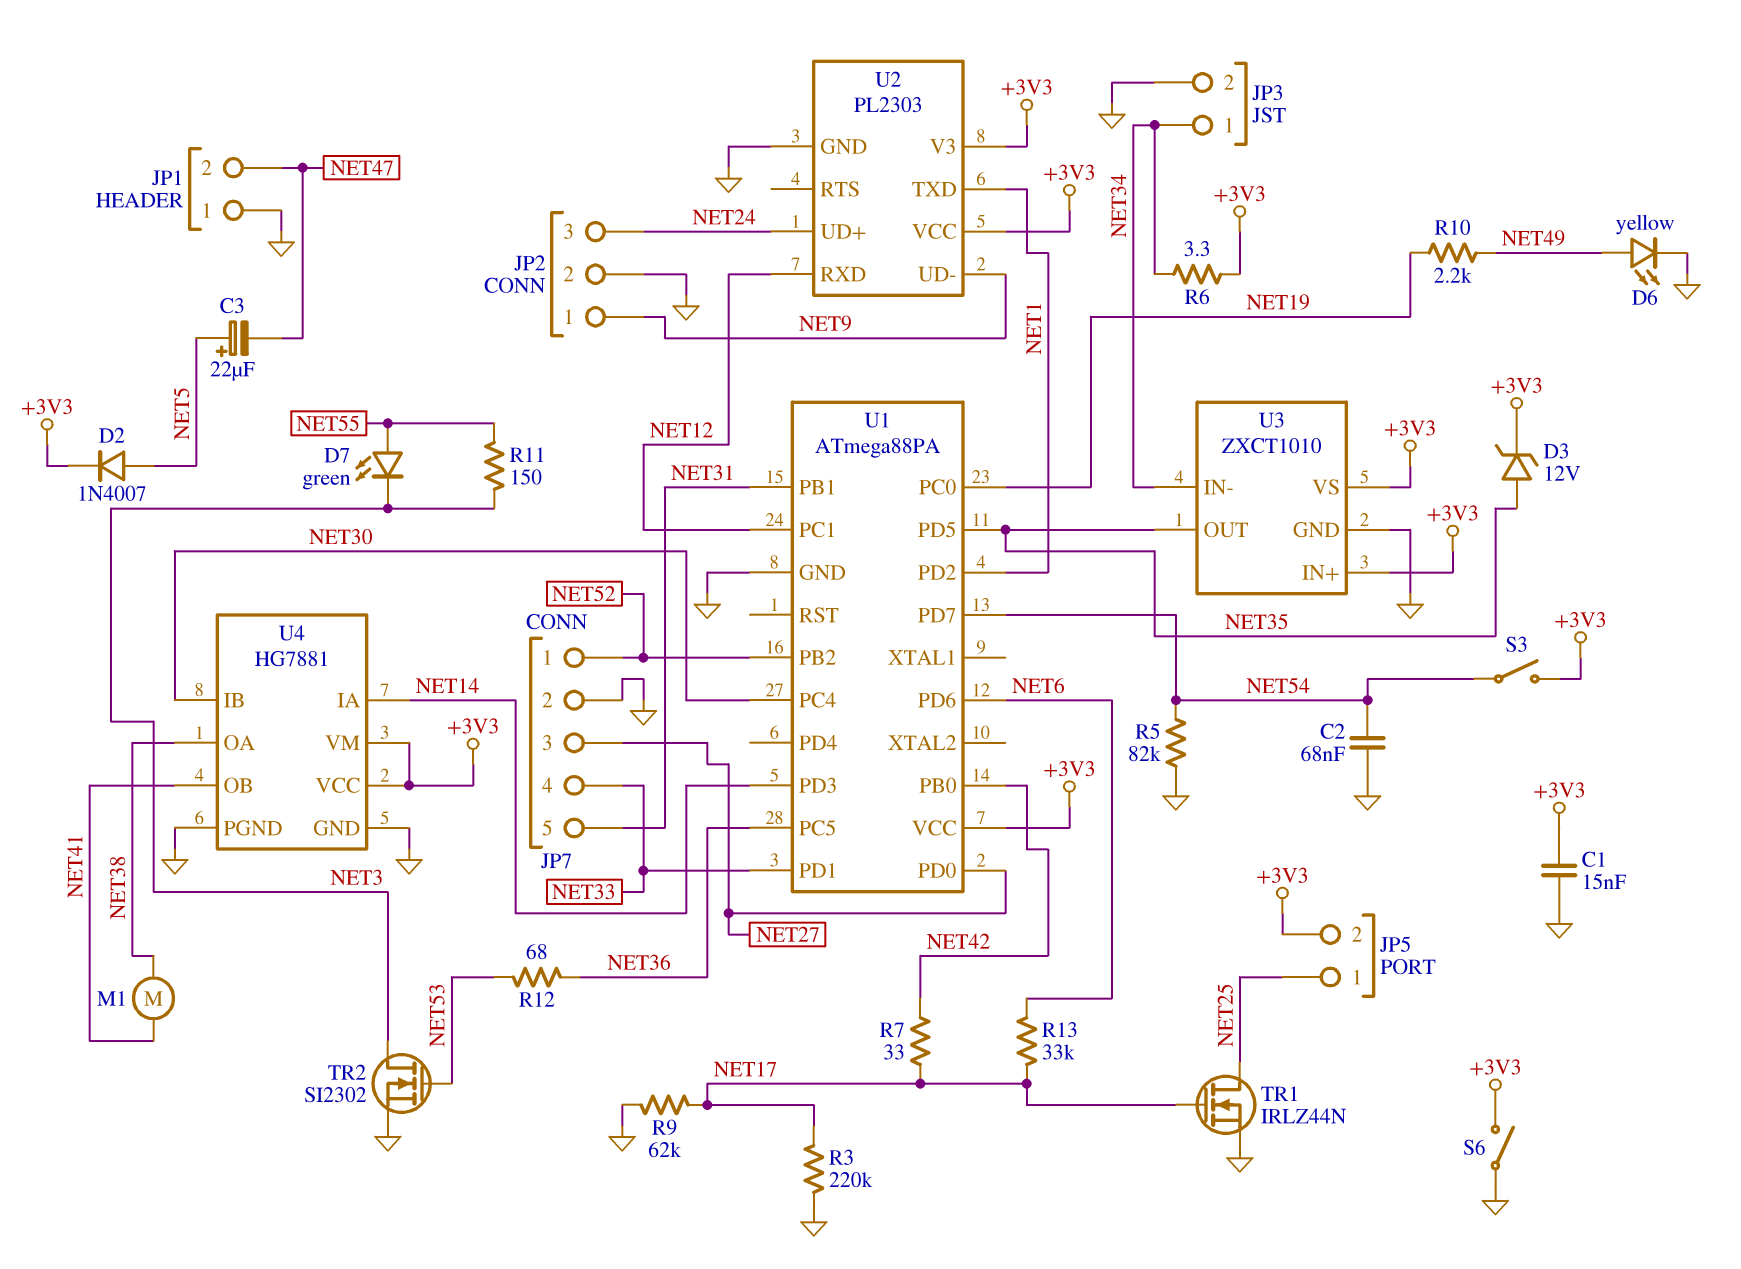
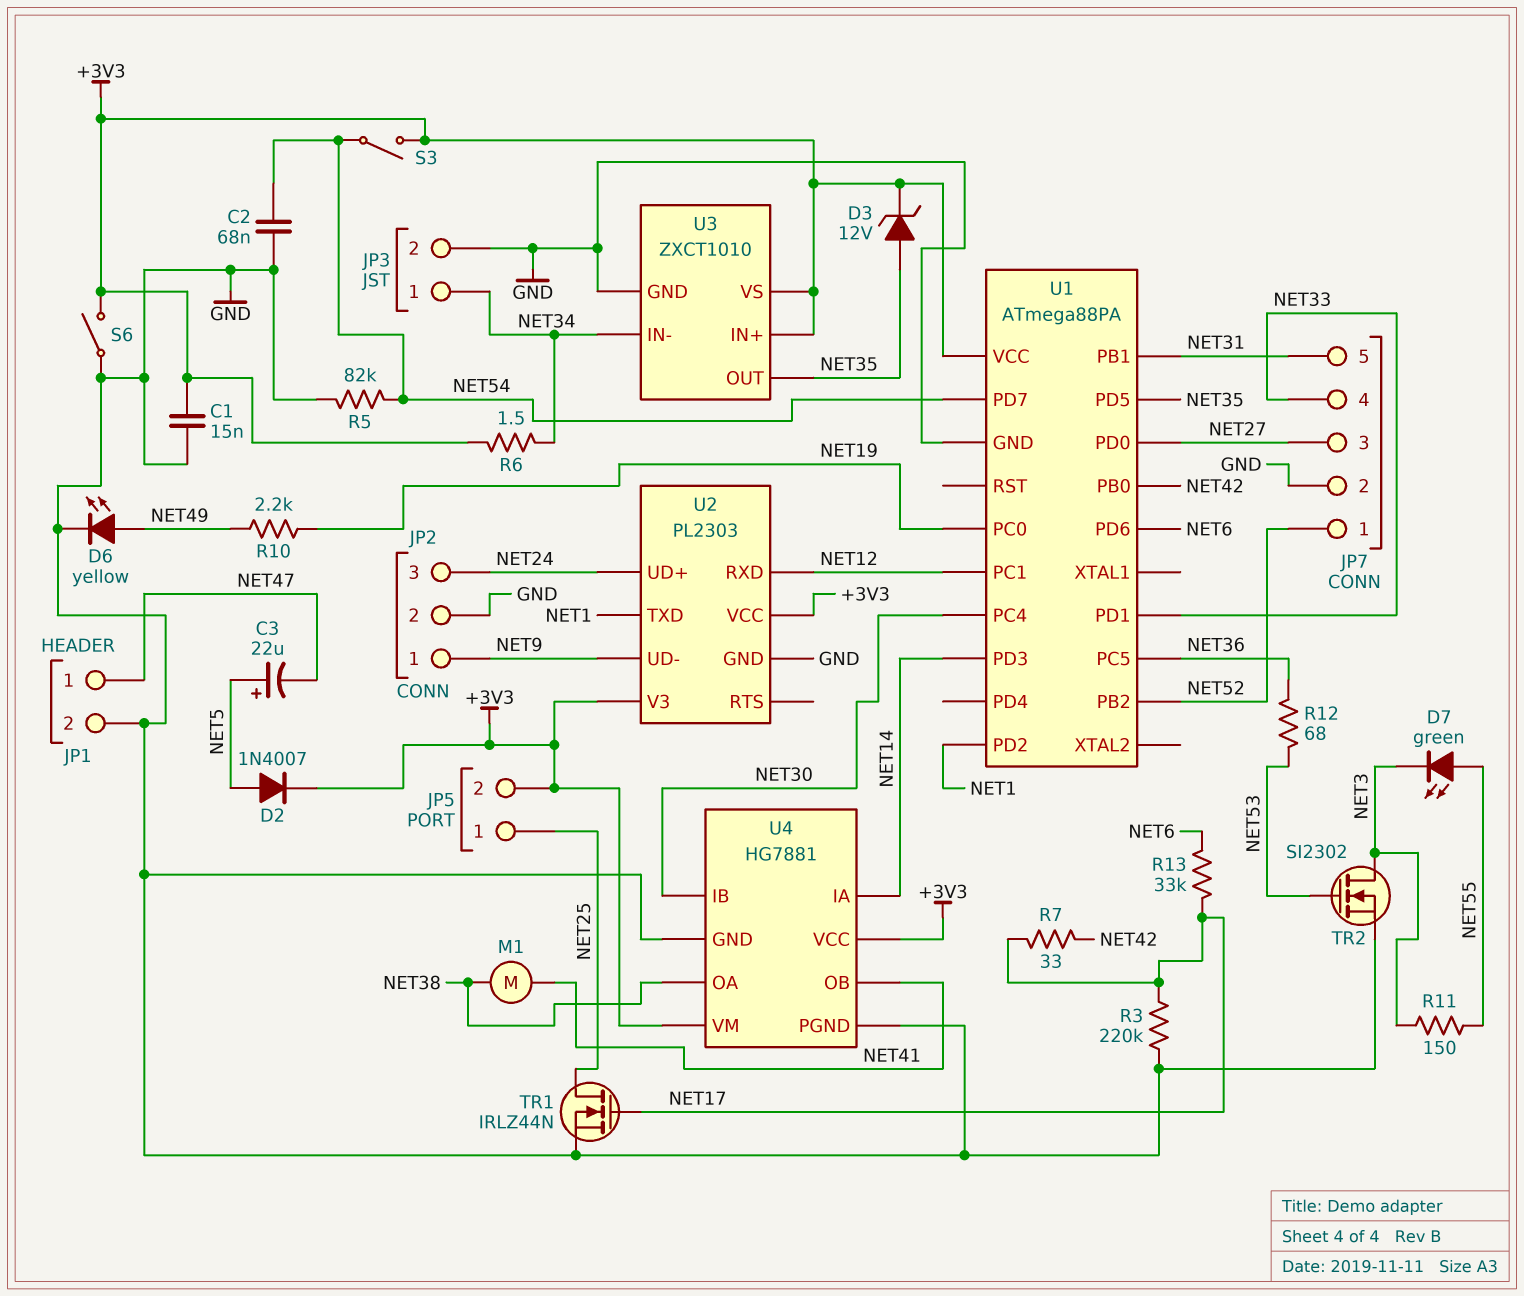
JP1 pin 1: GND -> NET47
JP1 pin 2: NET47 -> GND
R6: 3.3 (+3V3, NET34) -> 1.5 (+3V3, NET34)
R9: 62k (GND, NET17) -> none

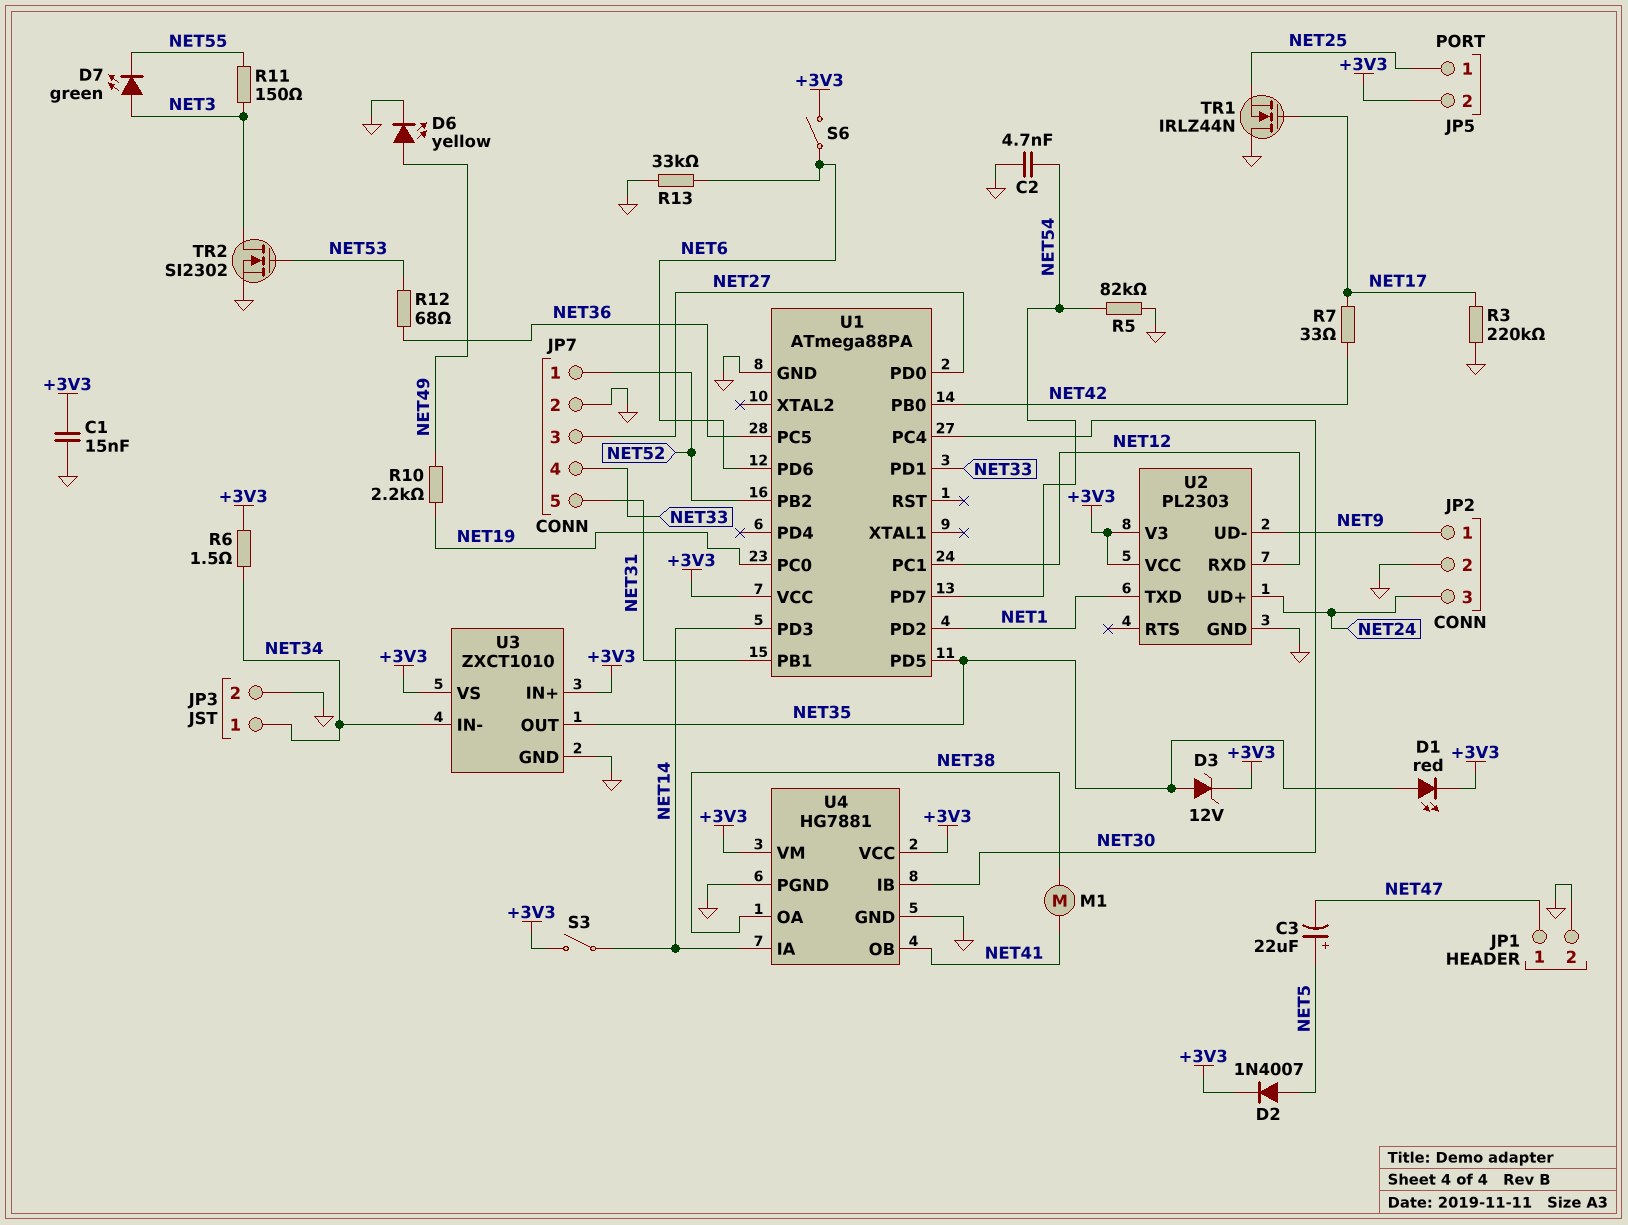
C2: 68nF (GND, NET54) -> 4.7nF (GND, NET54)
D1: none -> LED red (A NET35, K +3V3)
D7: LED green (A NET55, K NET3) -> LED green (A NET3, K NET55)
R13: 33k (NET6, NET17) -> 33k (GND, NET6)
S3: switch (+3V3, NET54) -> switch (+3V3, NET14)
S6: switch (+3V3, GND) -> switch (+3V3, NET6)
TR1: NMOS IRLZ44N (G NET17, D NET25, S GND) -> NMOS IRLZ44N (G NET17, D GND, S NET25)

